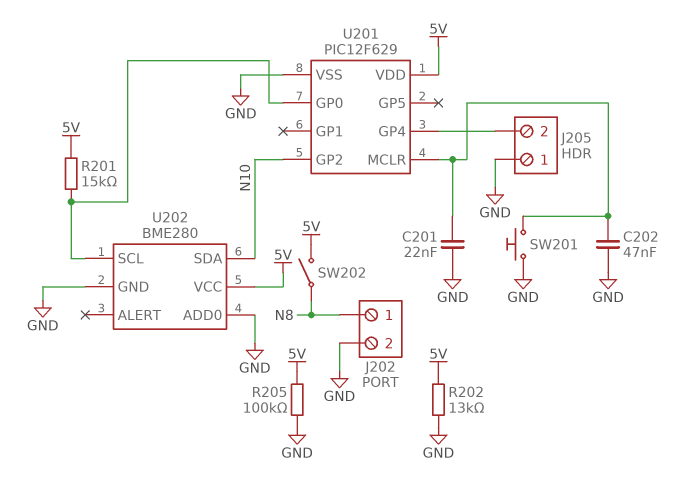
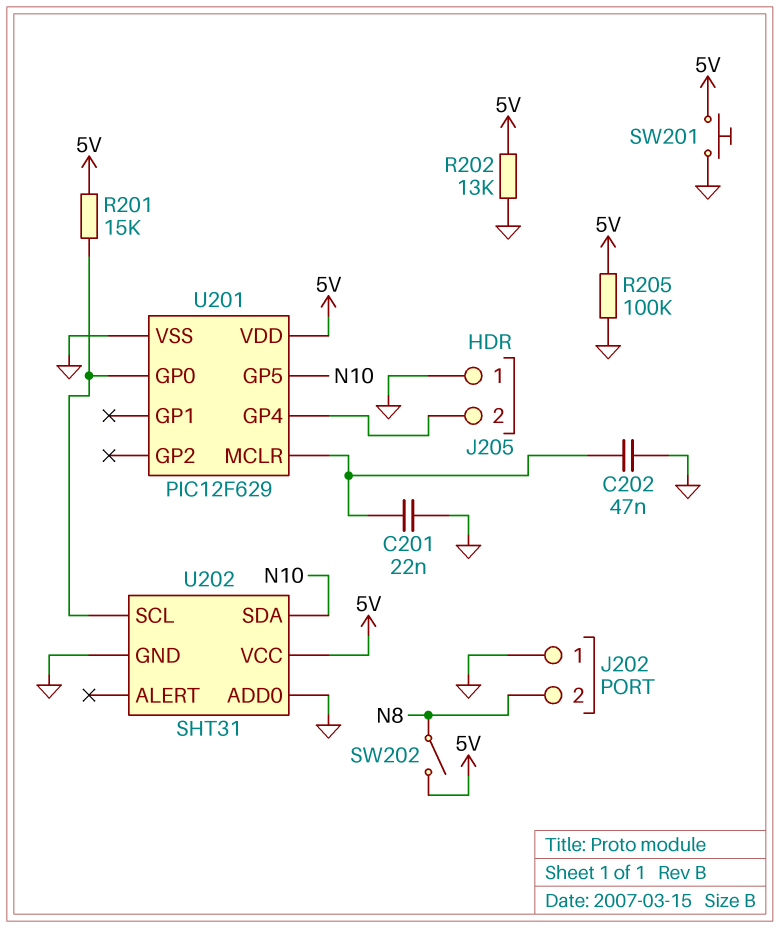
J202 pin 1: N8 -> GND
J202 pin 2: GND -> N8
SW201: button (GND, U201/MCLR) -> button (5V, GND)
U201 pin GP2: N10 -> none
U201 pin GP5: none -> N10
U202: BME280 -> SHT31

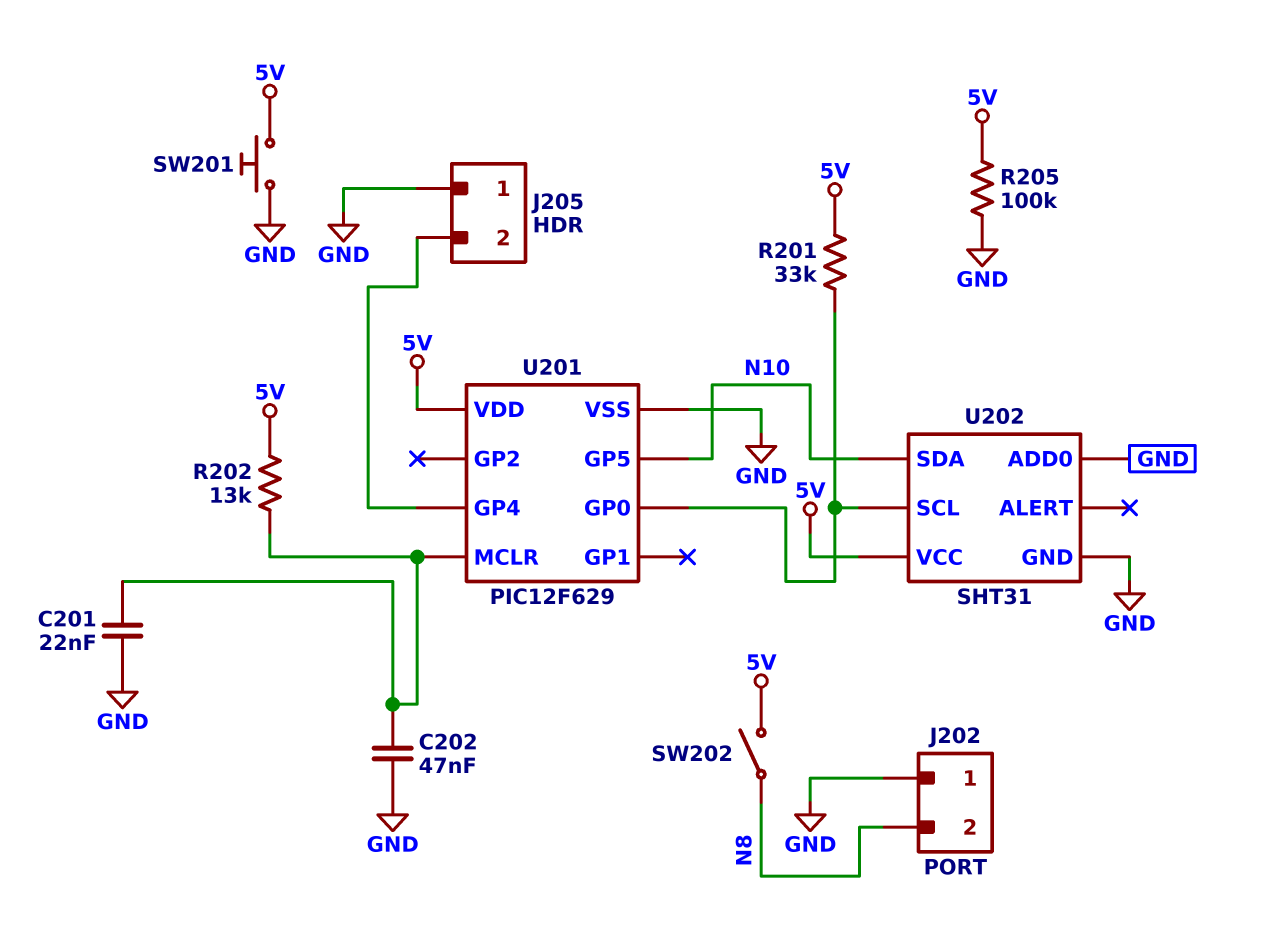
R201: 15k (5V, U201/GP0) -> 33k (5V, U201/GP0)
R202: 13k (5V, GND) -> 13k (5V, U201/MCLR)

